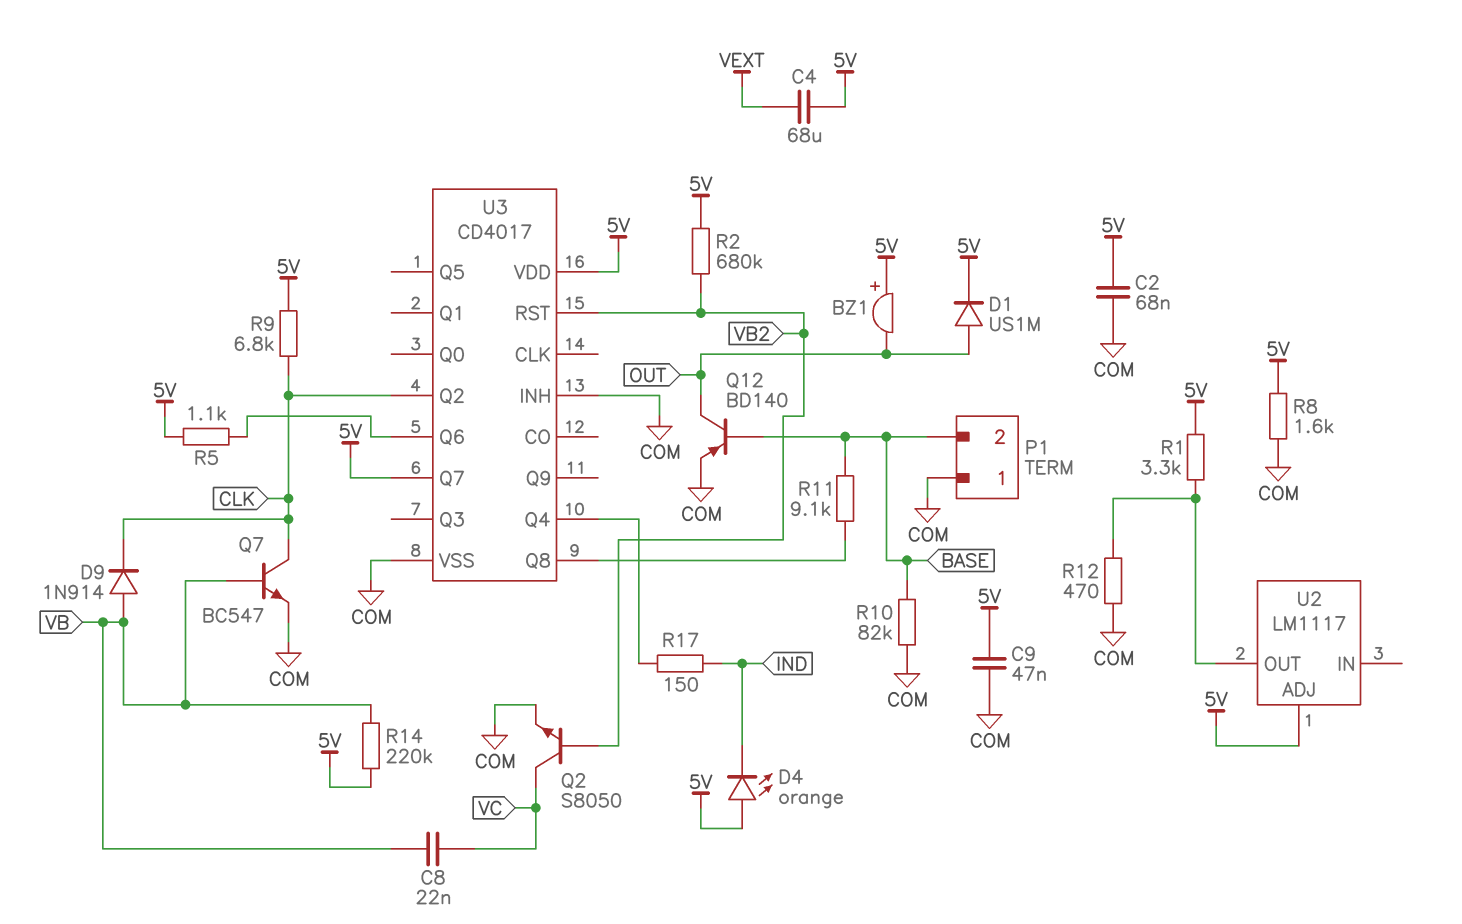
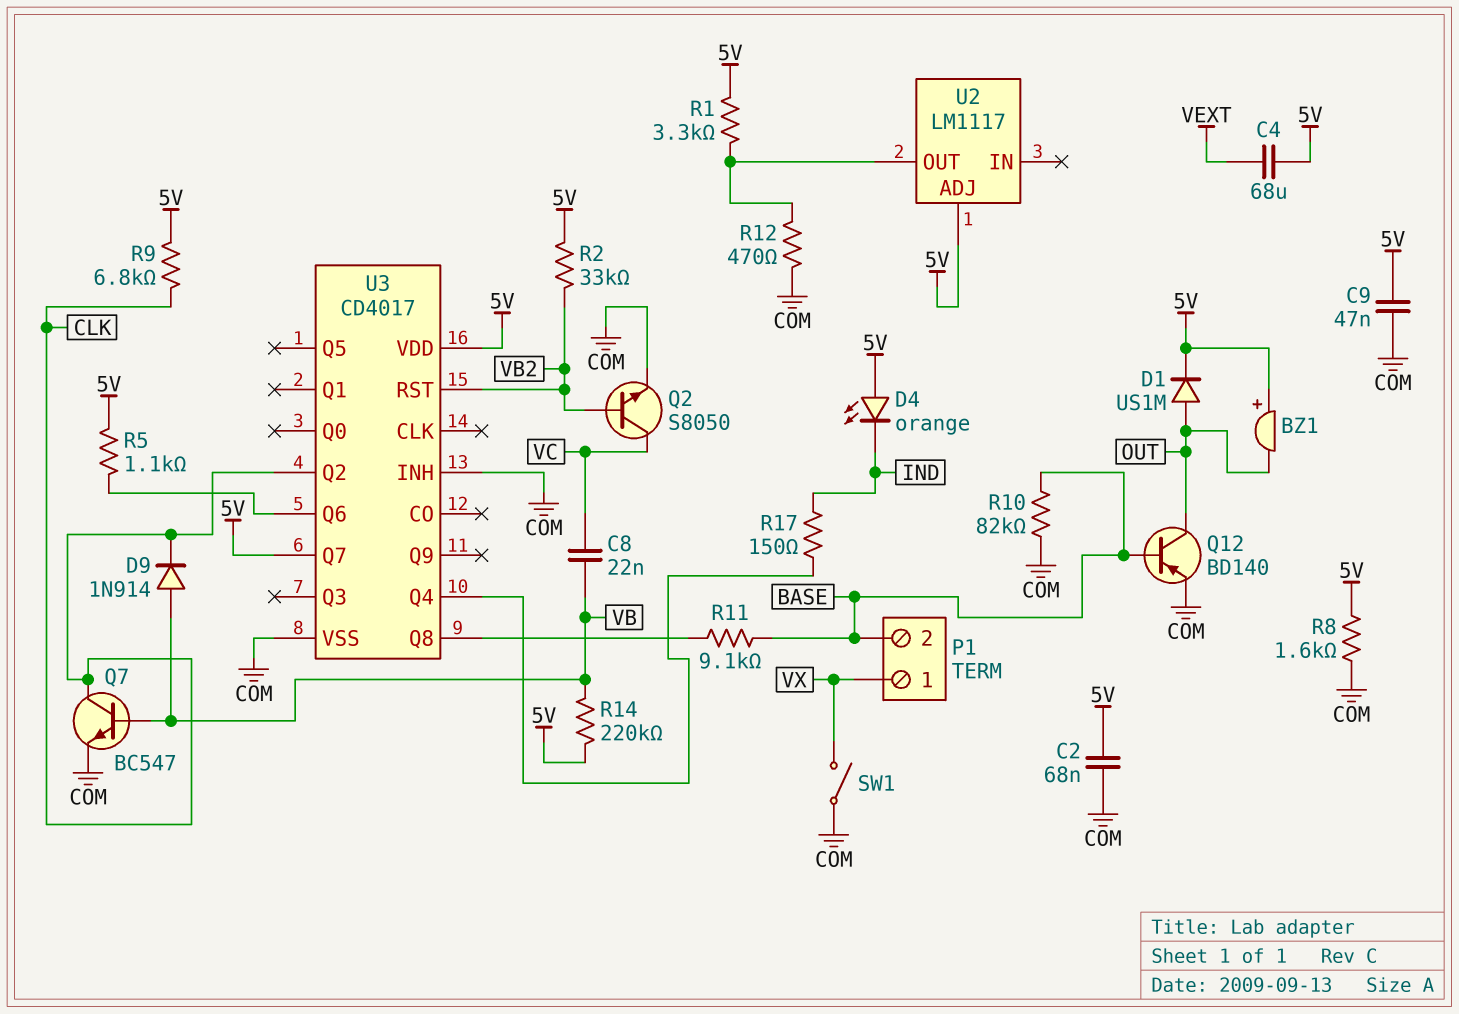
P1 pin 1: COM -> VX
R2: 680k (5V, VB2) -> 33k (5V, VB2)
SW1: none -> switch (COM, VX)

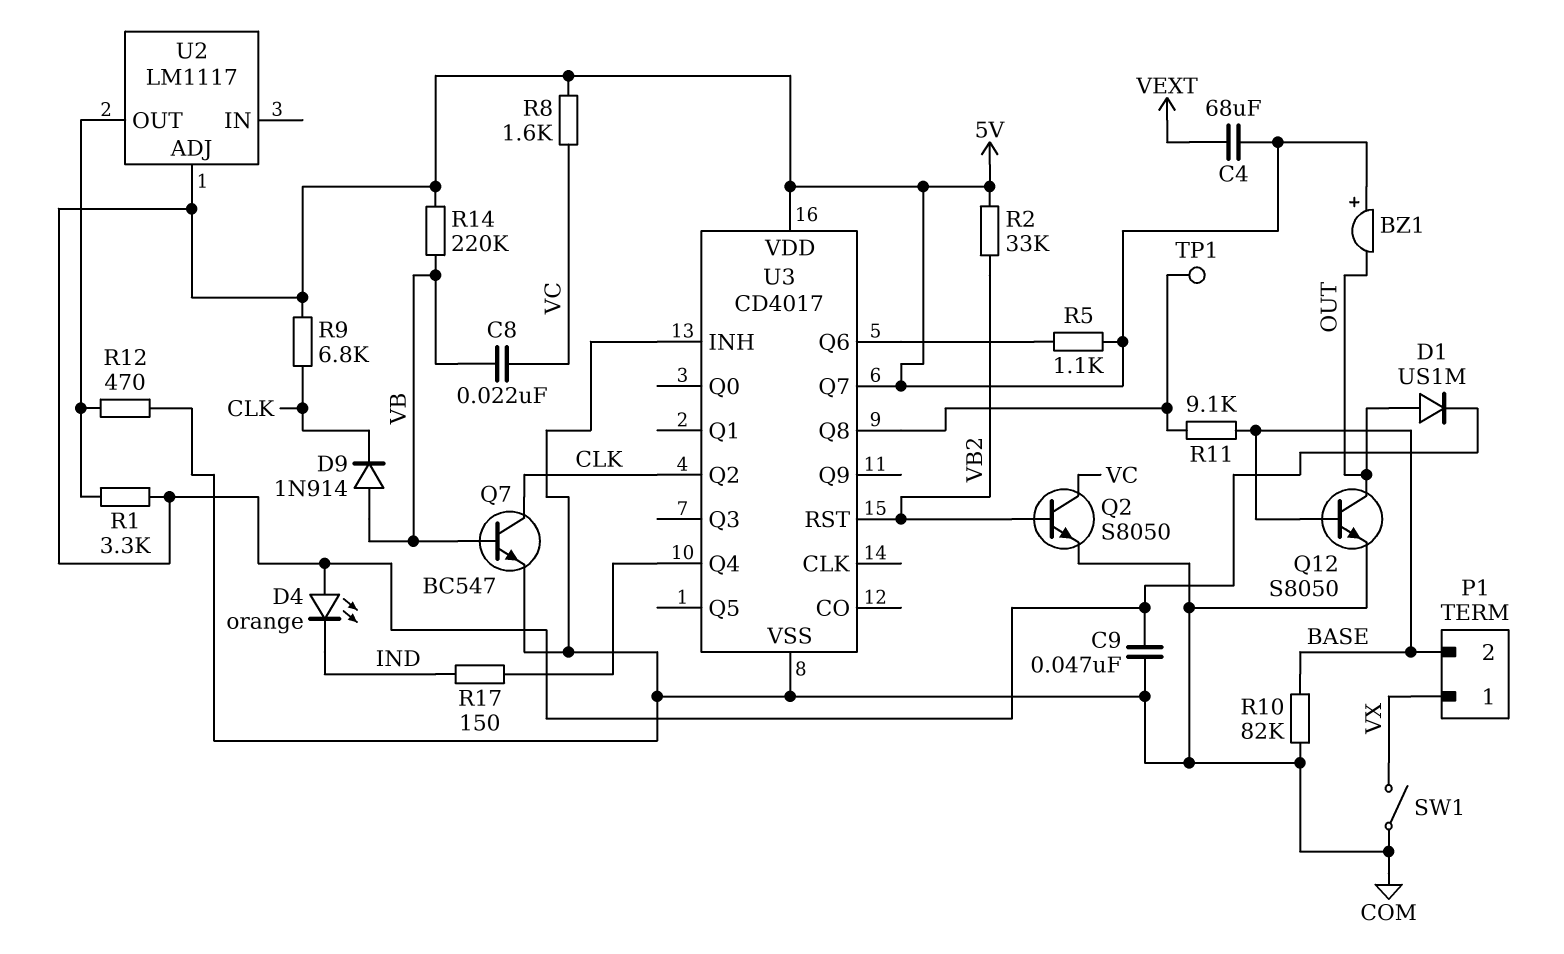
C2: 68nF (5V, COM) -> none
Q12: PNP BD140 (B BASE, C OUT, E COM) -> NPN S8050 (B BASE, C OUT, E COM)
R8: 1.6k (5V, COM) -> 1.6k (5V, VC)
TP1: none -> test point (U3/Q8)

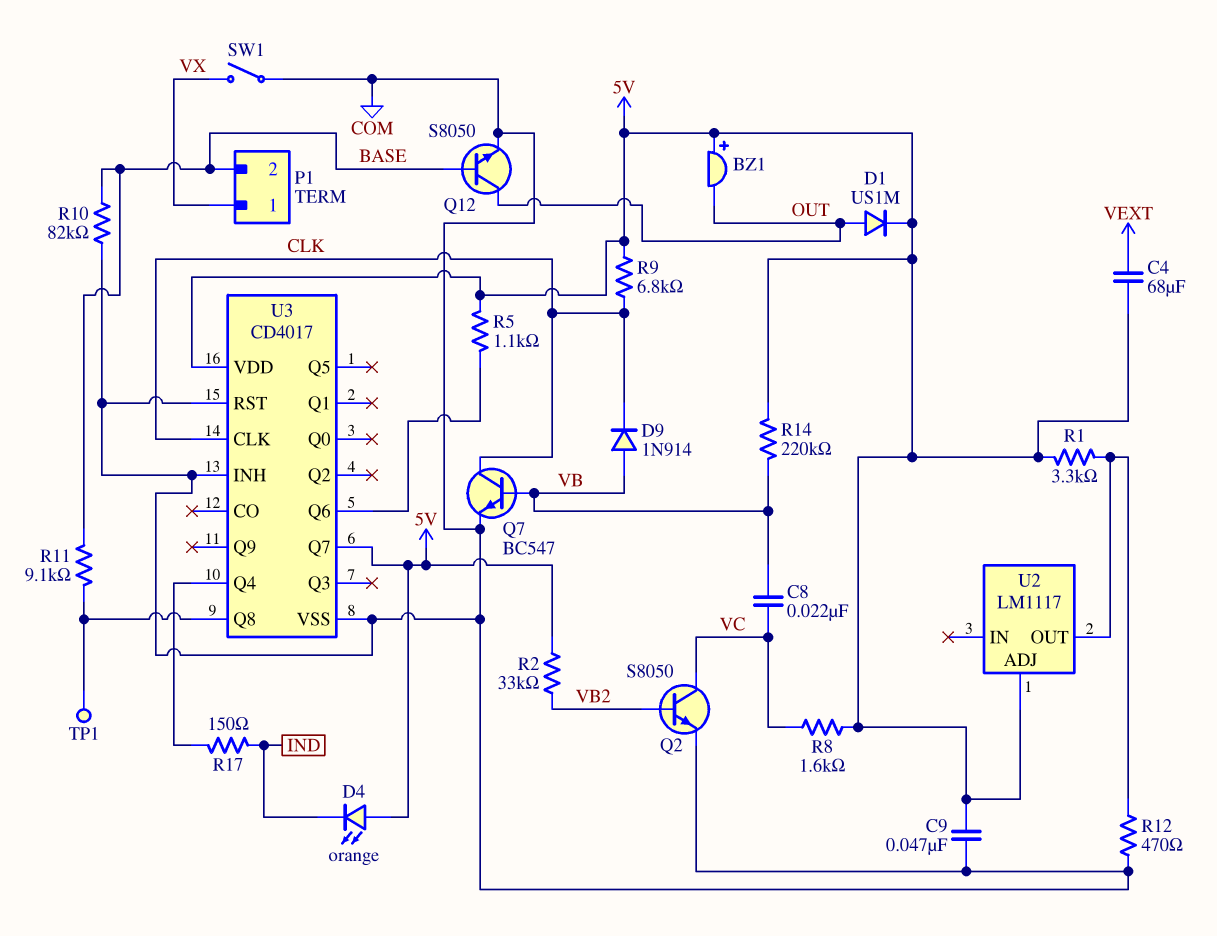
U3 pin CLK: none -> CLK
U3 pin Q2: CLK -> none
U3 pin RST: VB2 -> COM

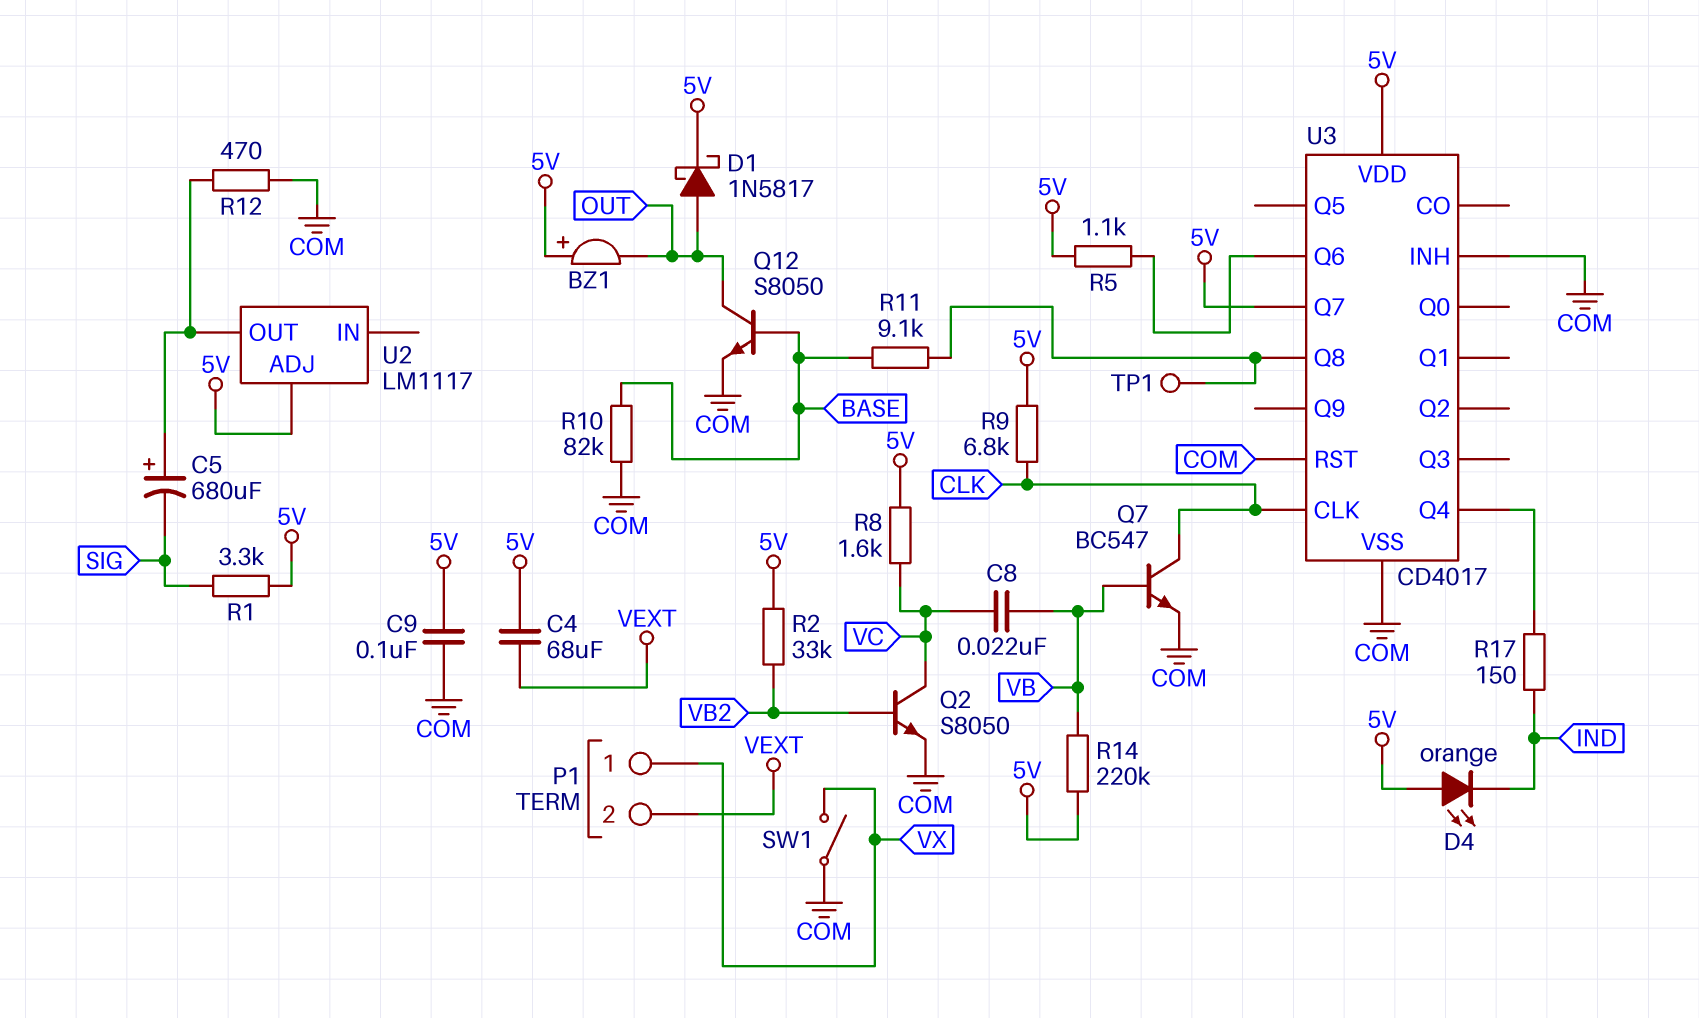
C5: none -> 680uF (plus U2/OUT, minus SIG)
C9: 47nF (5V, COM) -> 100nF (5V, COM)
D1: diode US1M (A OUT, K 5V) -> schottky 1N5817 (A OUT, K 5V)
D9: diode 1N914 (A VB, K CLK) -> none
P1 pin 2: BASE -> VEXT
R1: 3.3k (5V, U2/OUT) -> 3.3k (5V, SIG)

